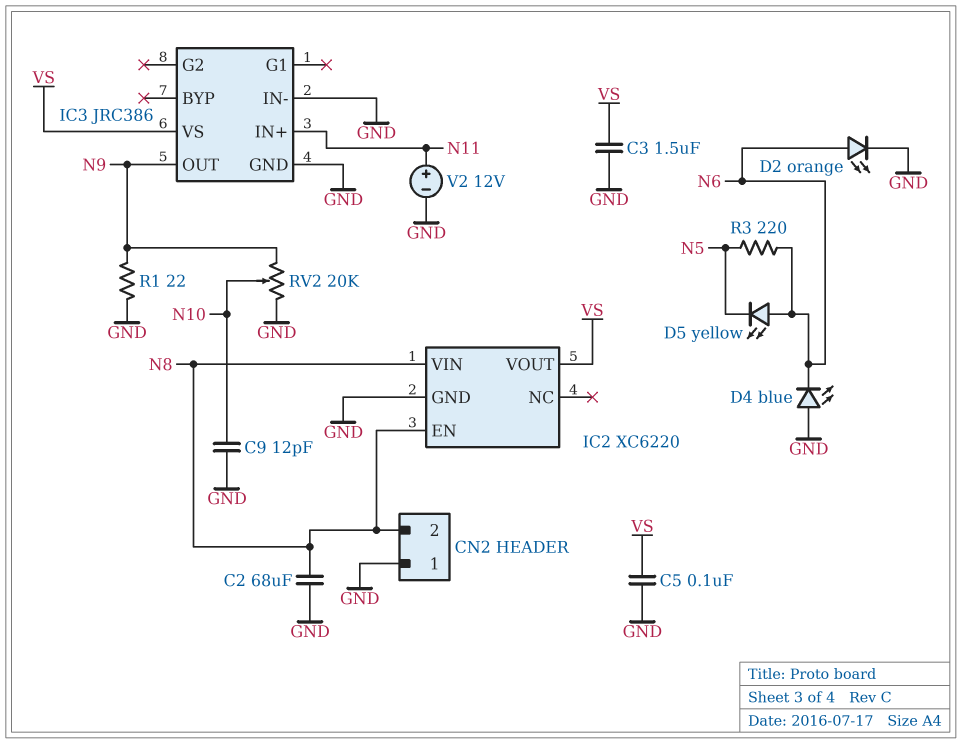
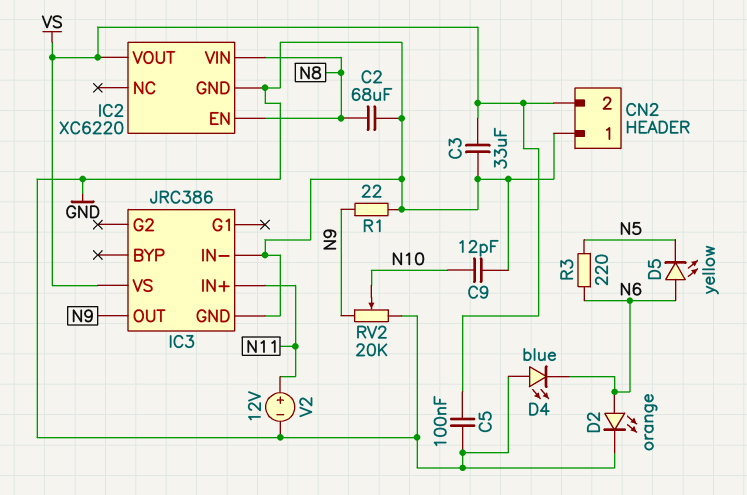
C3: 1.5uF (GND, VS) -> 33uF (GND, VS)
CN2 pin 2: N8 -> VS

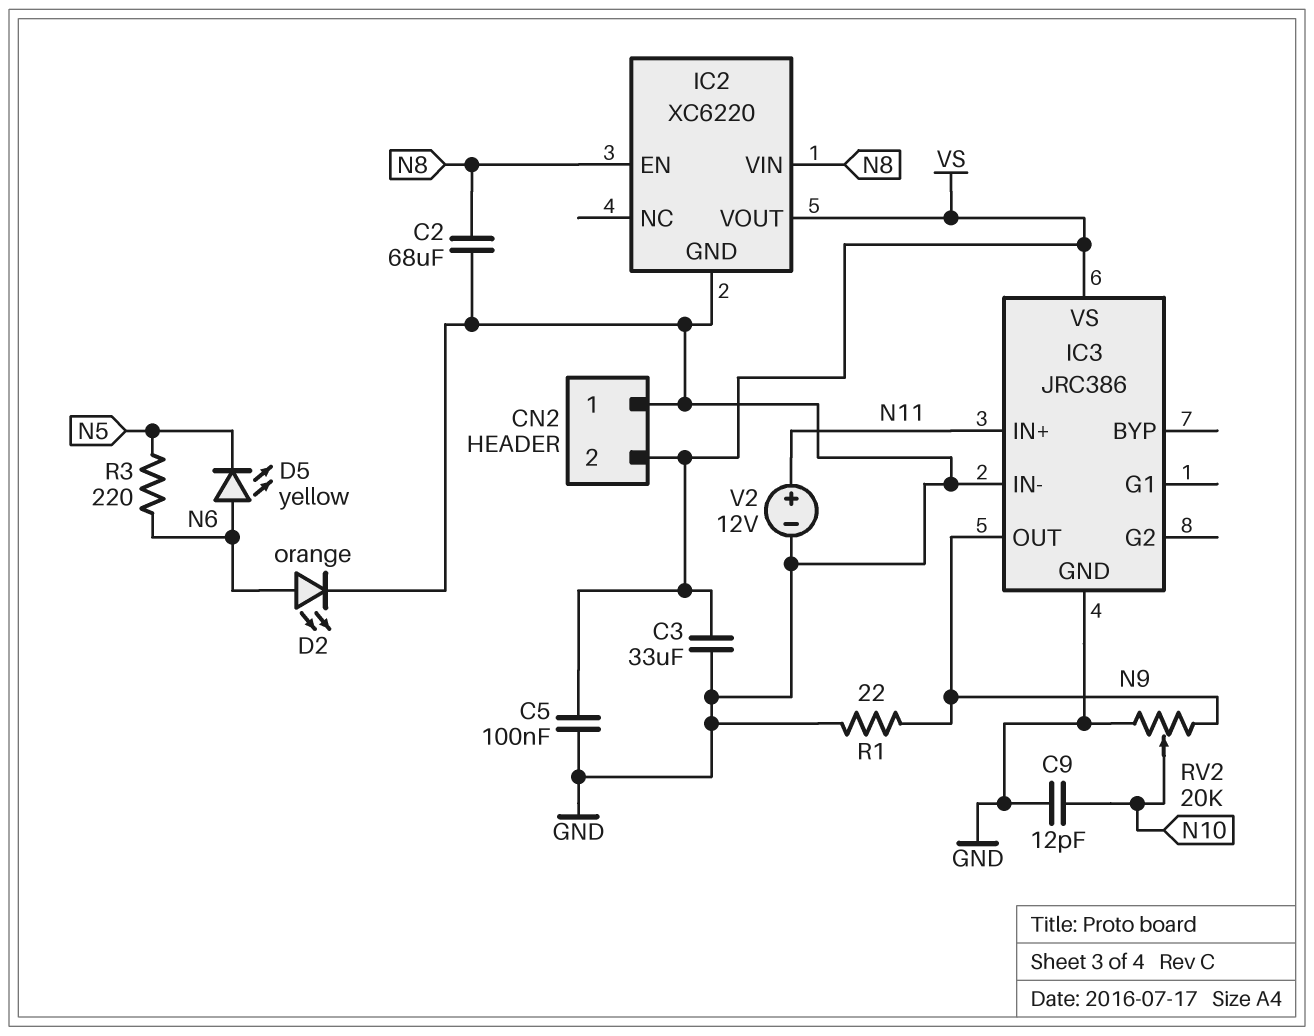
D4: LED blue (A GND, K N6) -> none

